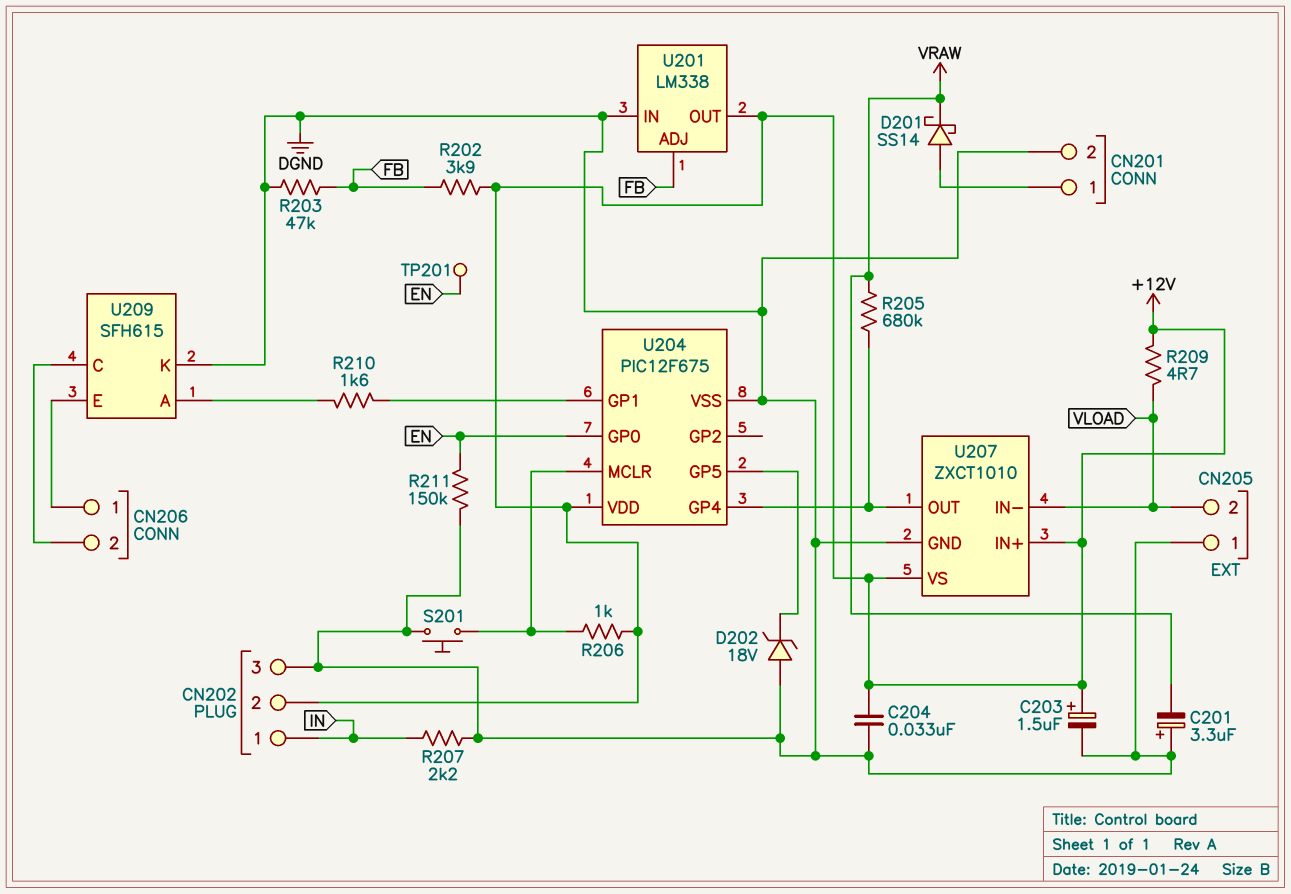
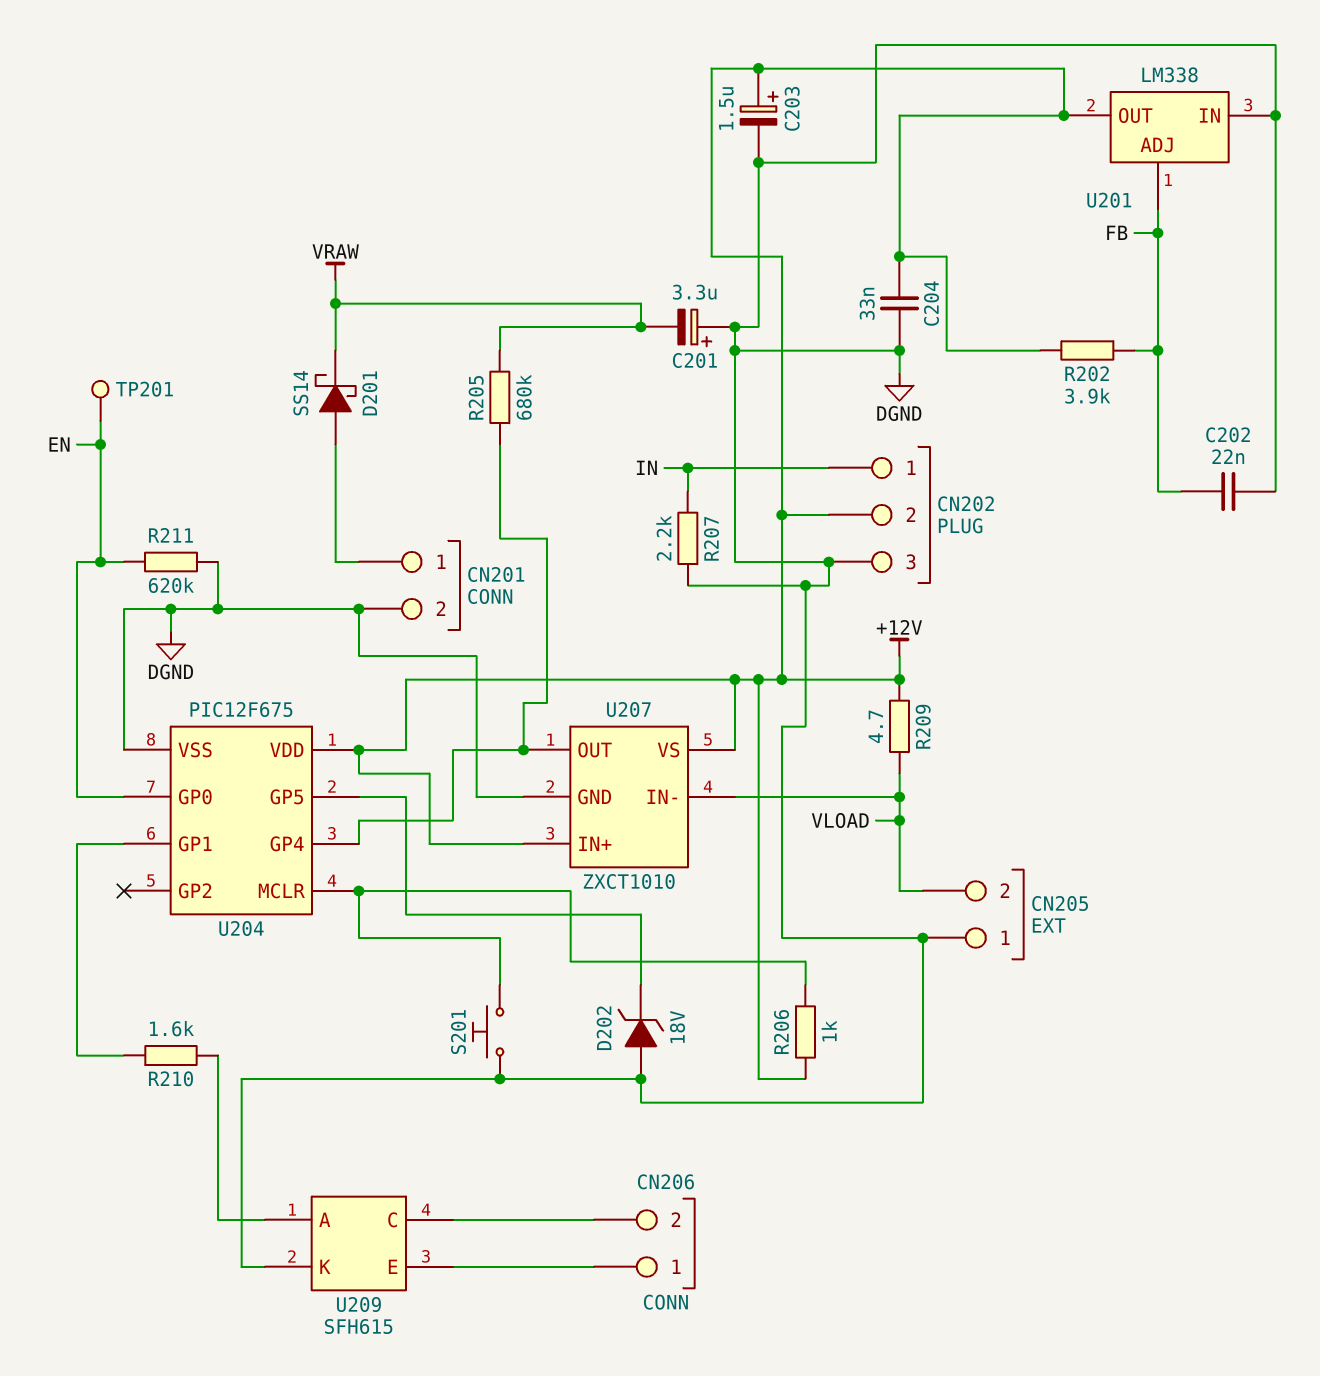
C202: none -> 22nF (DGND, FB)
R203: 47k (DGND, FB) -> none
R211: 150k (DGND, EN) -> 620k (DGND, EN)

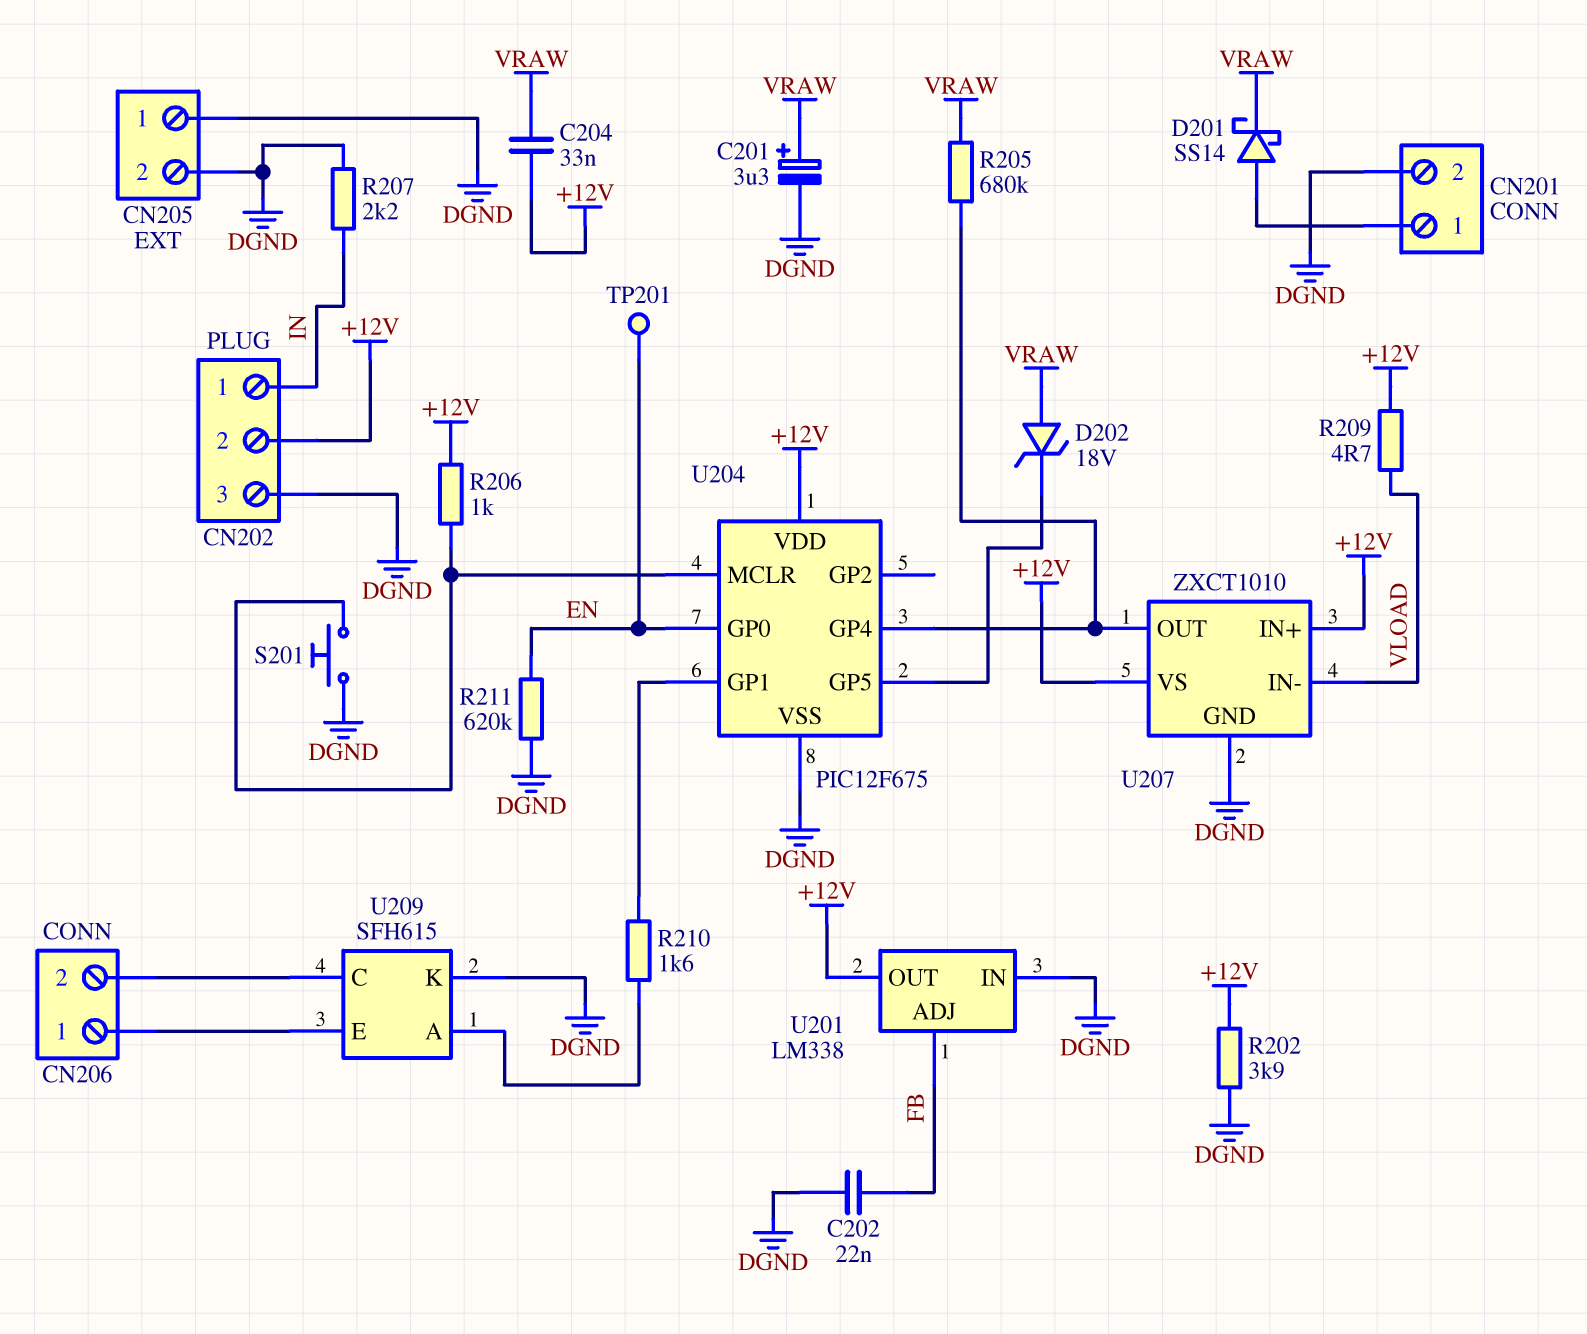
C201: 3.3uF (plus DGND, minus VRAW) -> 3.3uF (plus VRAW, minus DGND)
C203: 1.5uF (plus +12V, minus DGND) -> none
C204: 33nF (+12V, DGND) -> 33nF (+12V, VRAW)
CN205 pin 2: VLOAD -> DGND
D202: zener 18V (A DGND, K U204/GP5) -> zener 18V (A VRAW, K U204/GP5)
R202: 3.9k (+12V, FB) -> 3.9k (+12V, DGND)

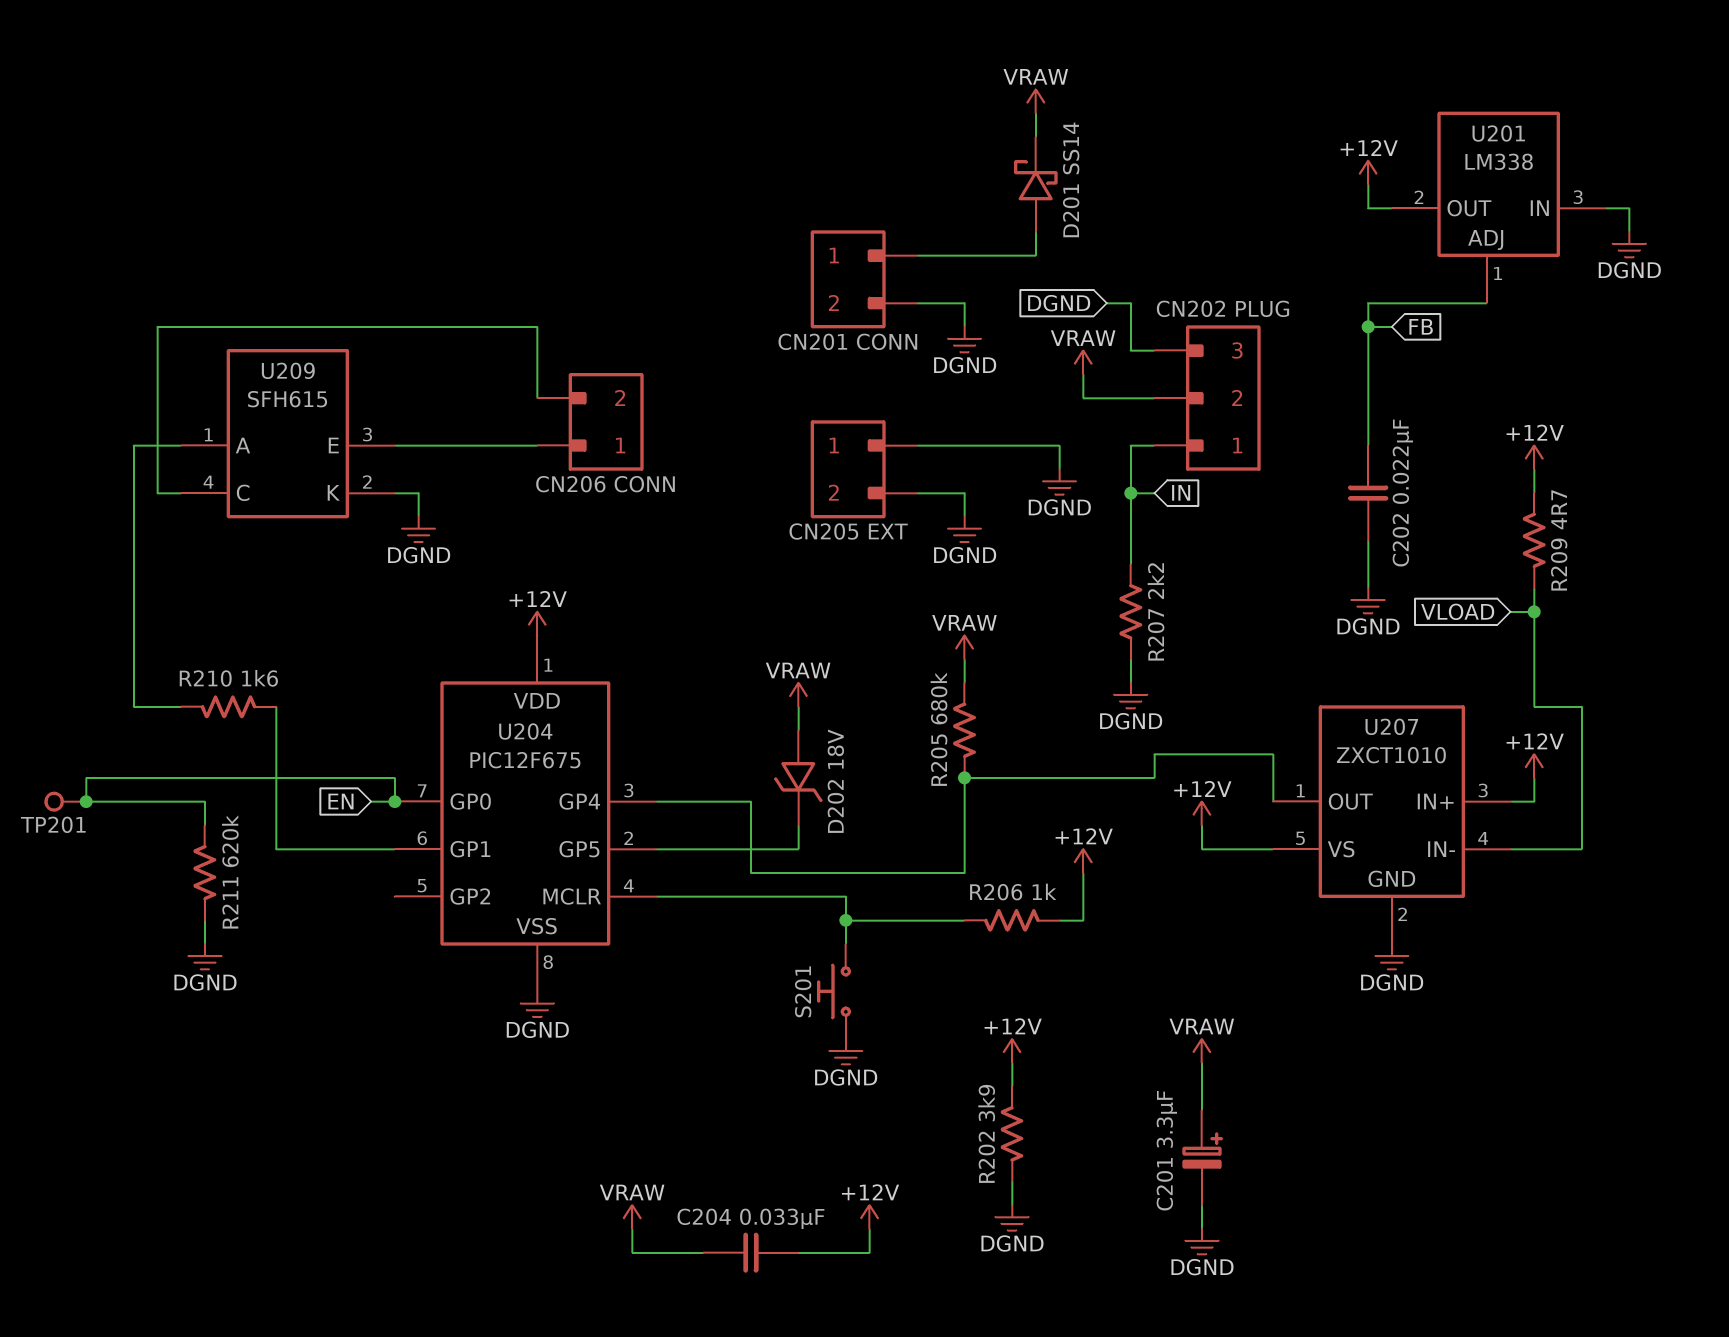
CN202 pin 2: +12V -> VRAW

